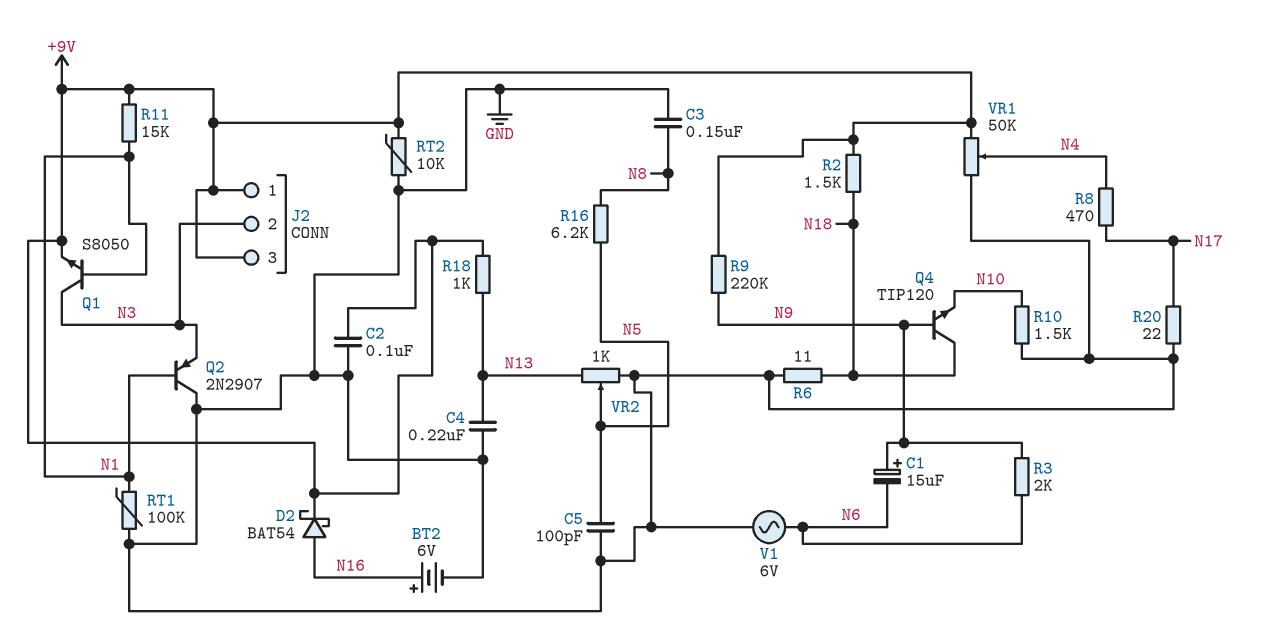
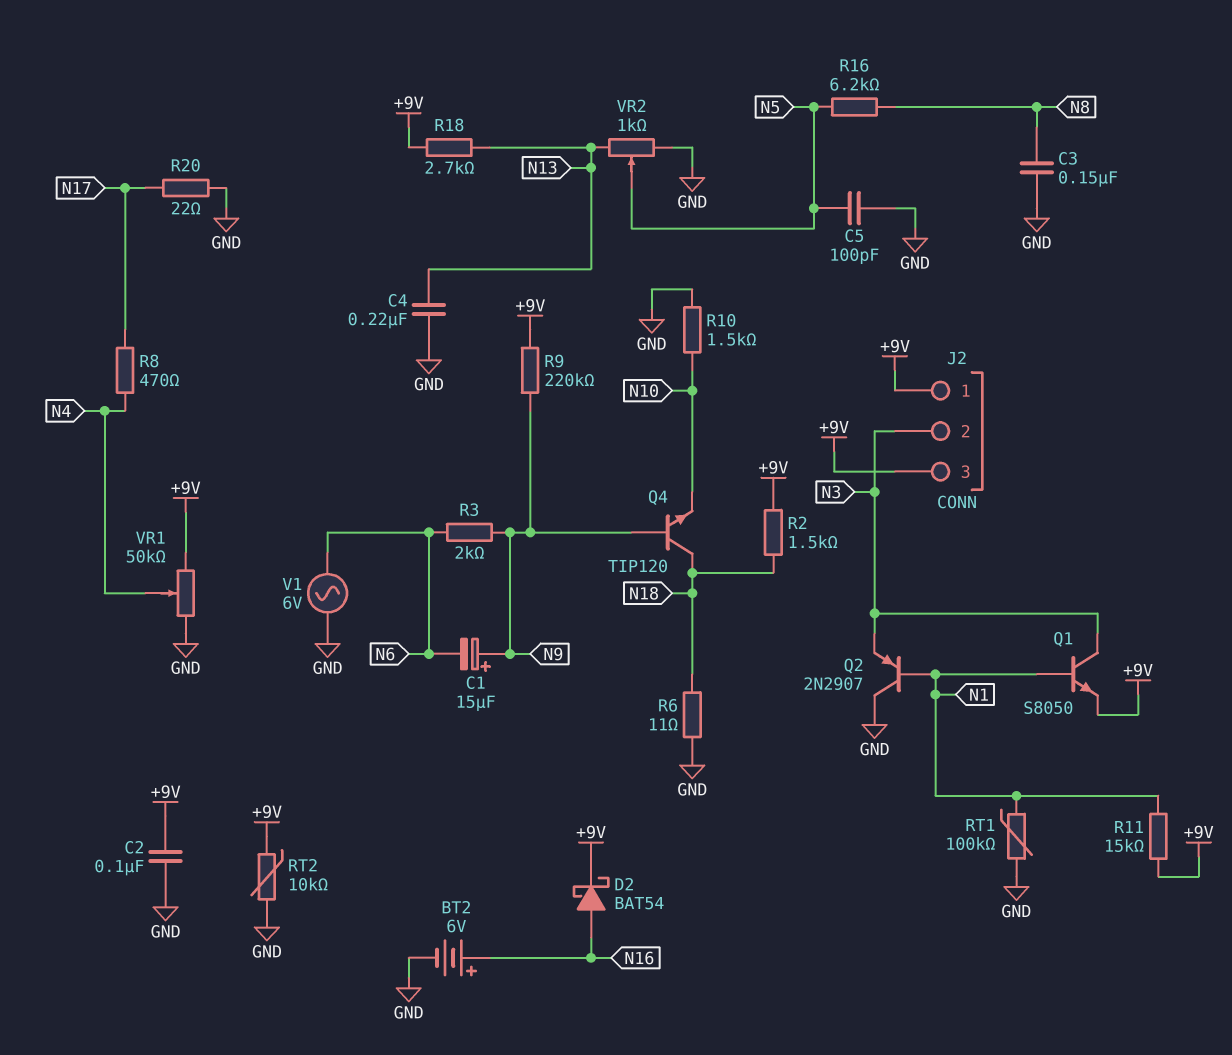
R18: 1k (+9V, N13) -> 2.7k (+9V, N13)

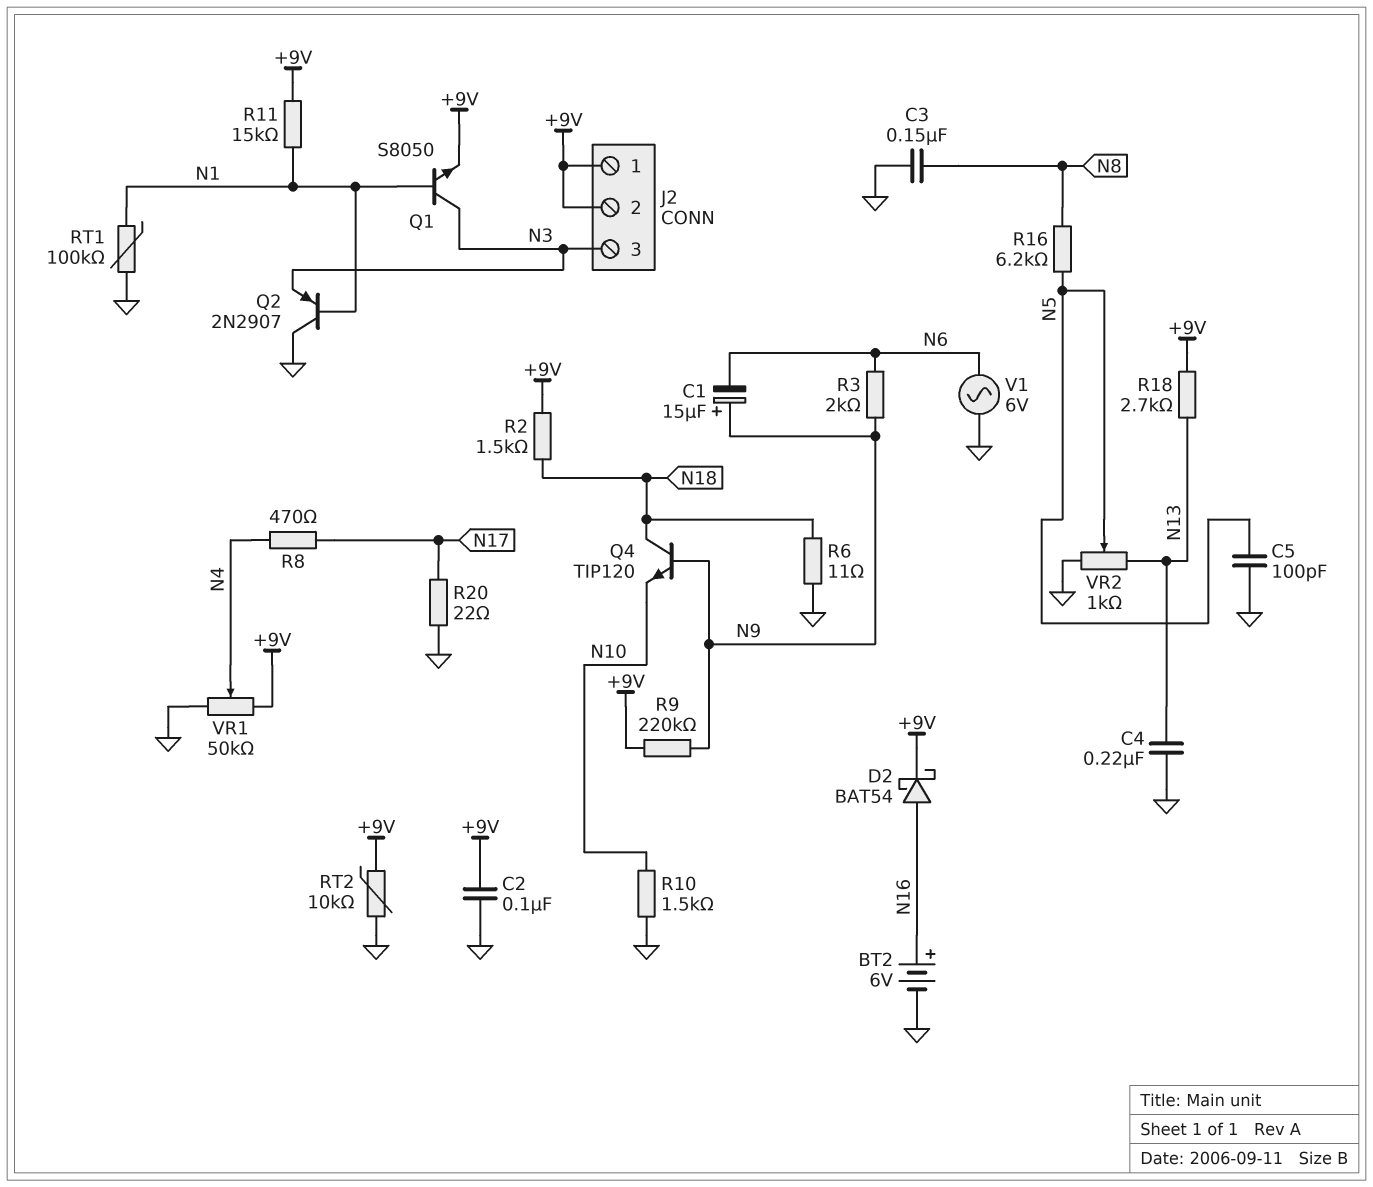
J2 pin 2: N3 -> +9V
J2 pin 3: +9V -> N3

